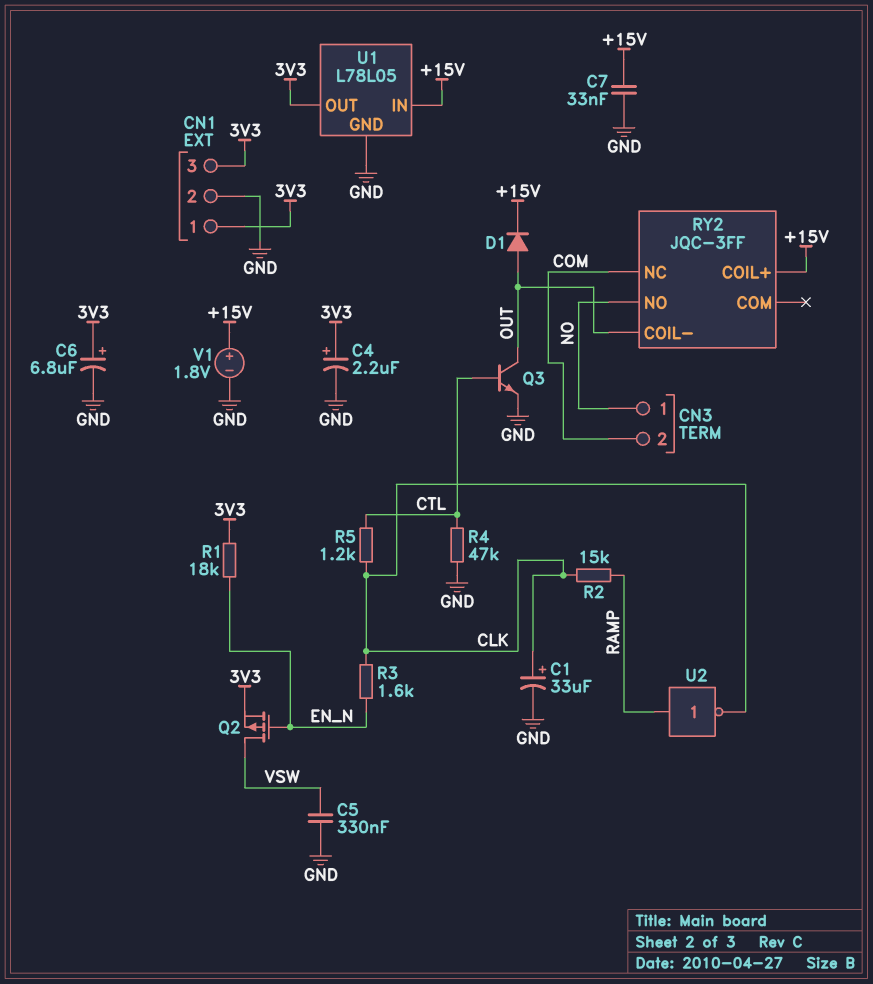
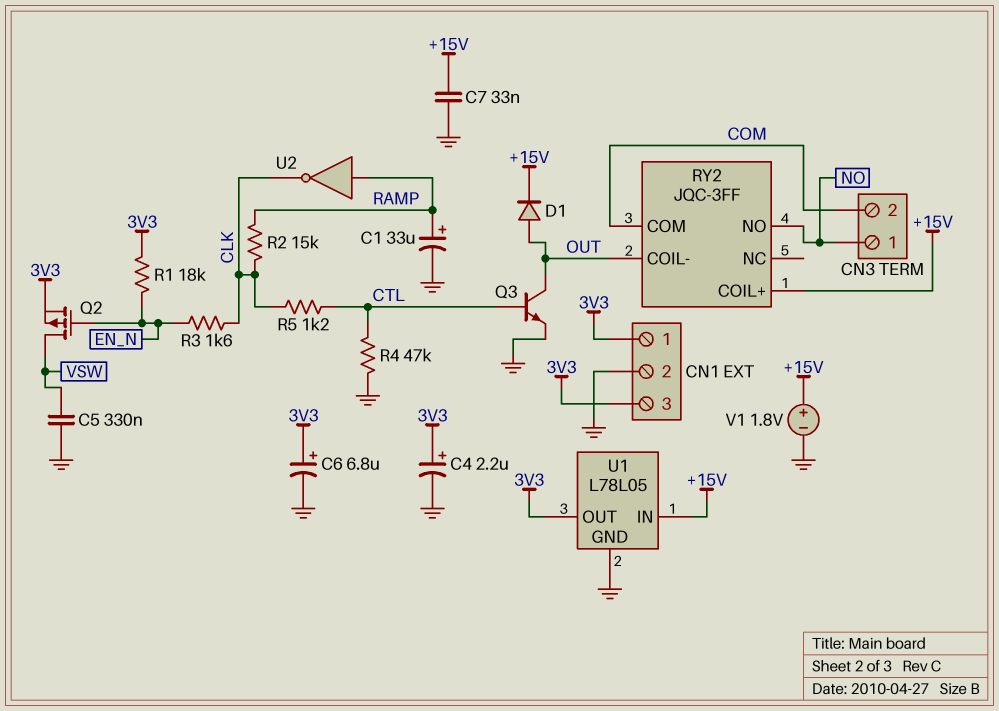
C1: 33uF (plus CLK, minus GND) -> 33uF (plus RAMP, minus GND)
RY2 pin COM: none -> COM
RY2 pin NC: COM -> none

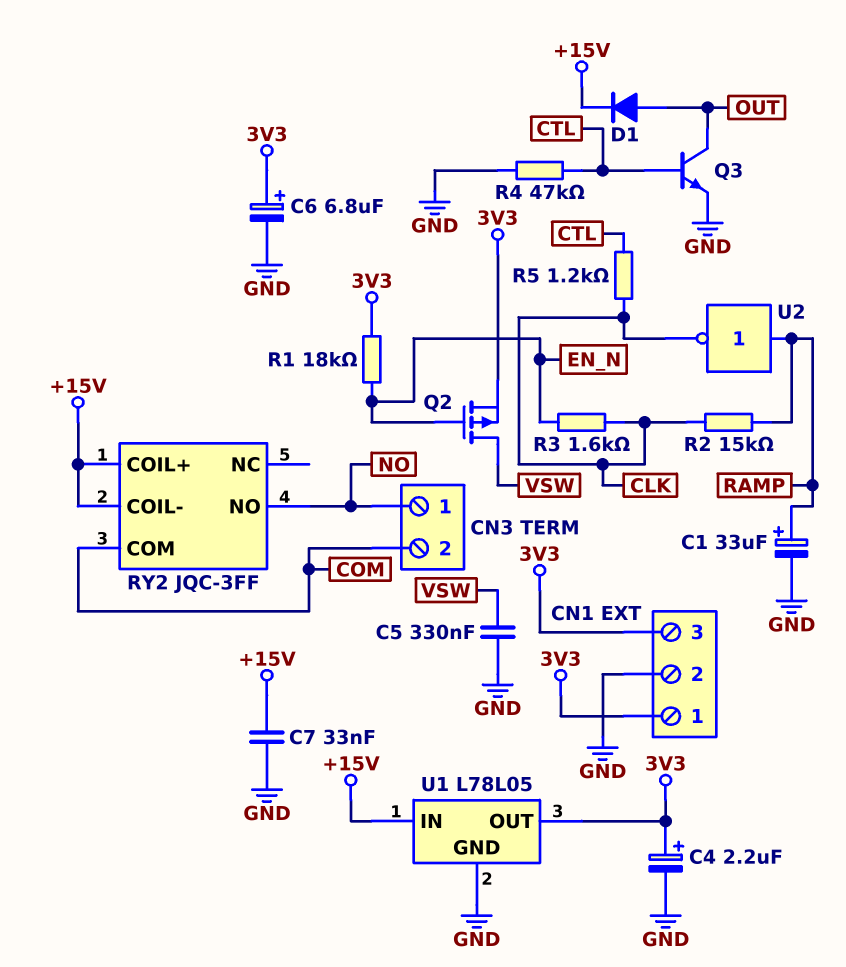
RY2 pin COIL-: OUT -> +15V
V1: 1.8V (plus +15V, minus GND) -> none

